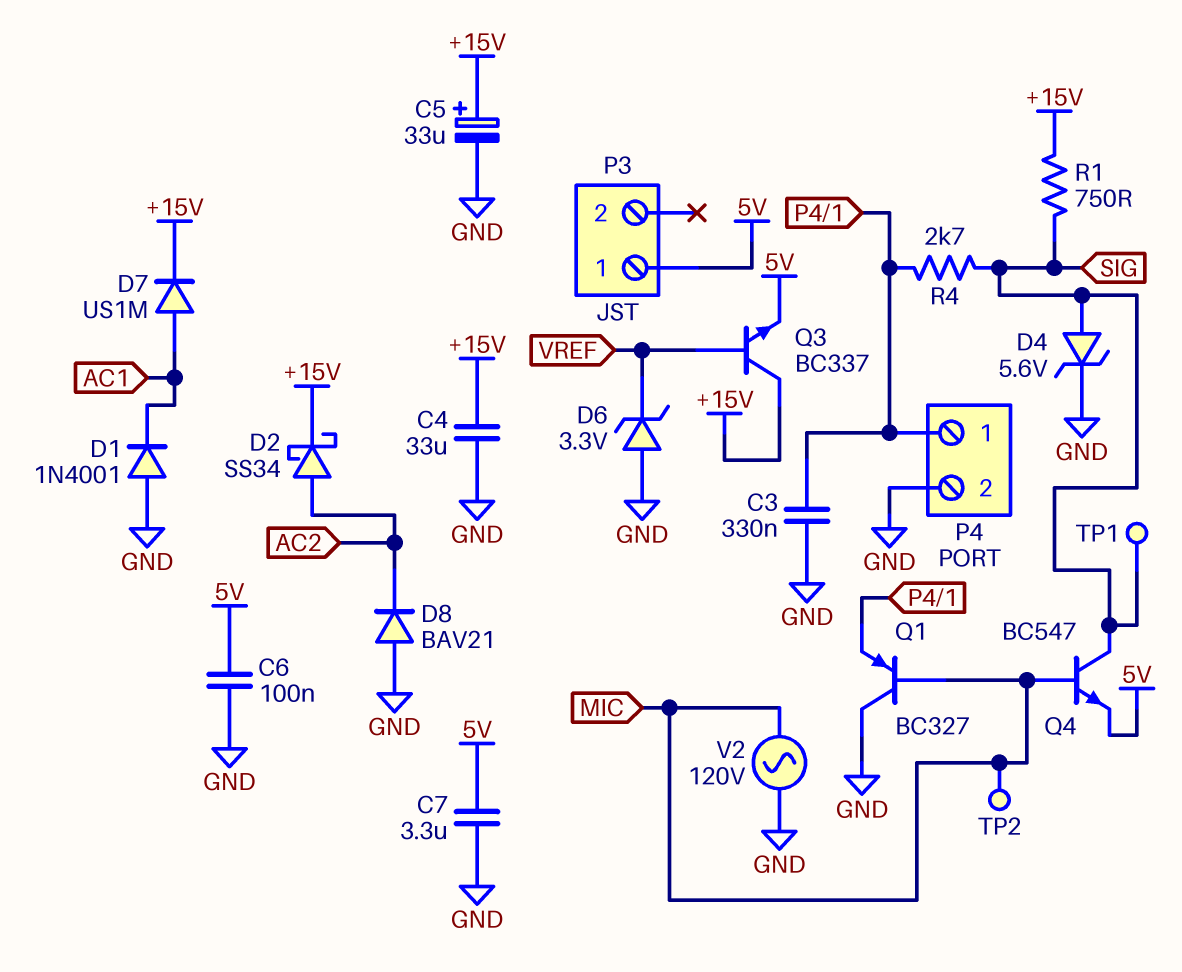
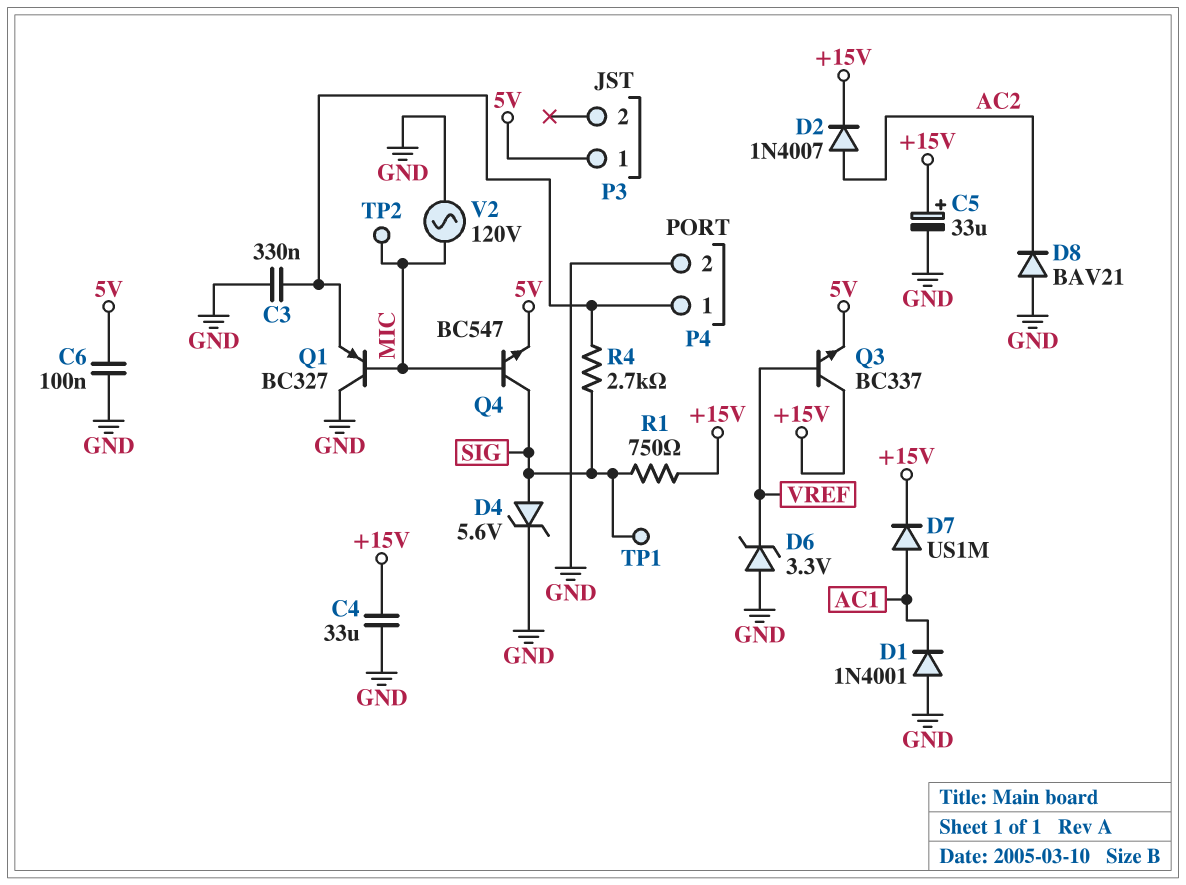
C7: 3.3uF (5V, GND) -> none
D2: schottky SS34 (A AC2, K +15V) -> diode 1N4007 (A AC2, K +15V)

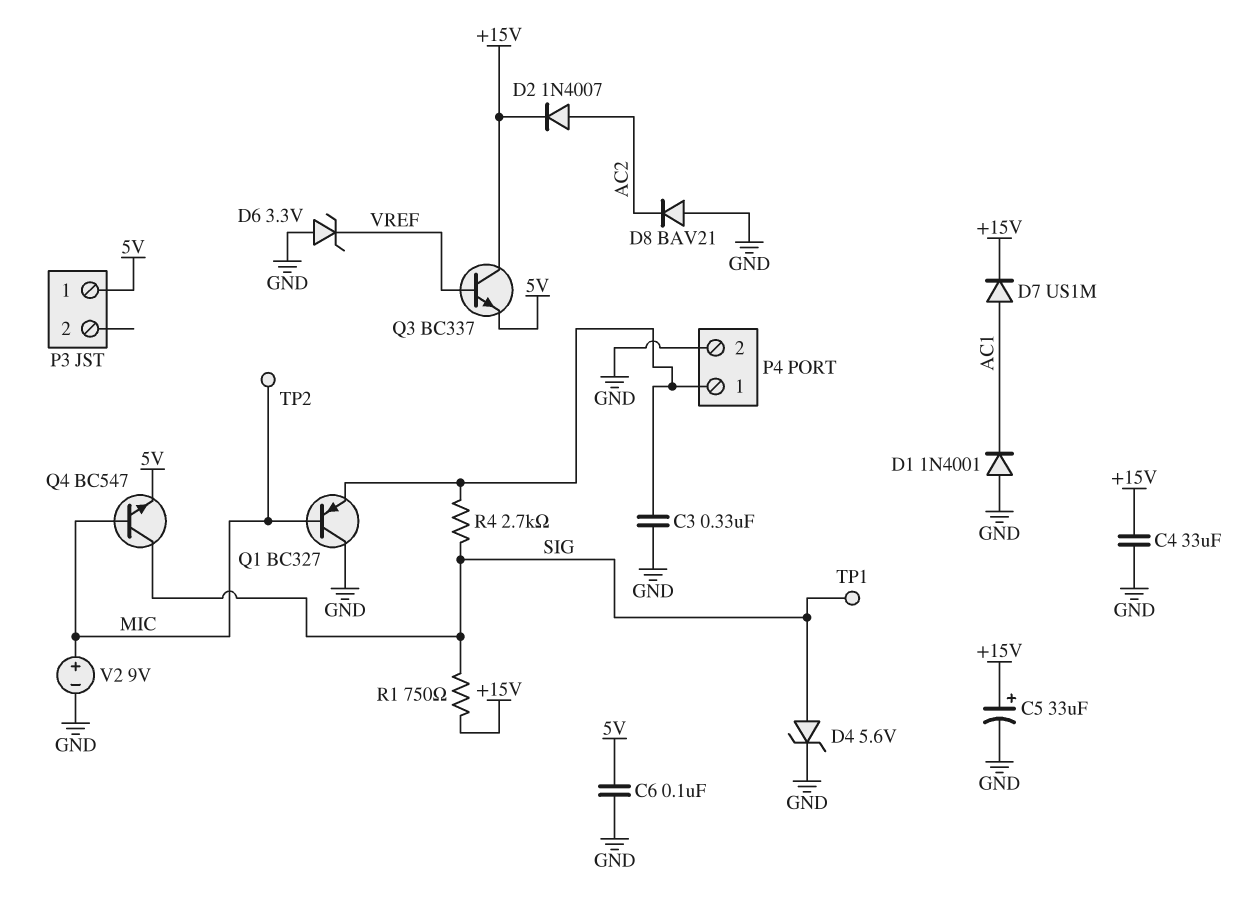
V2: AC 120V (GND, MIC) -> 9V (plus MIC, minus GND)

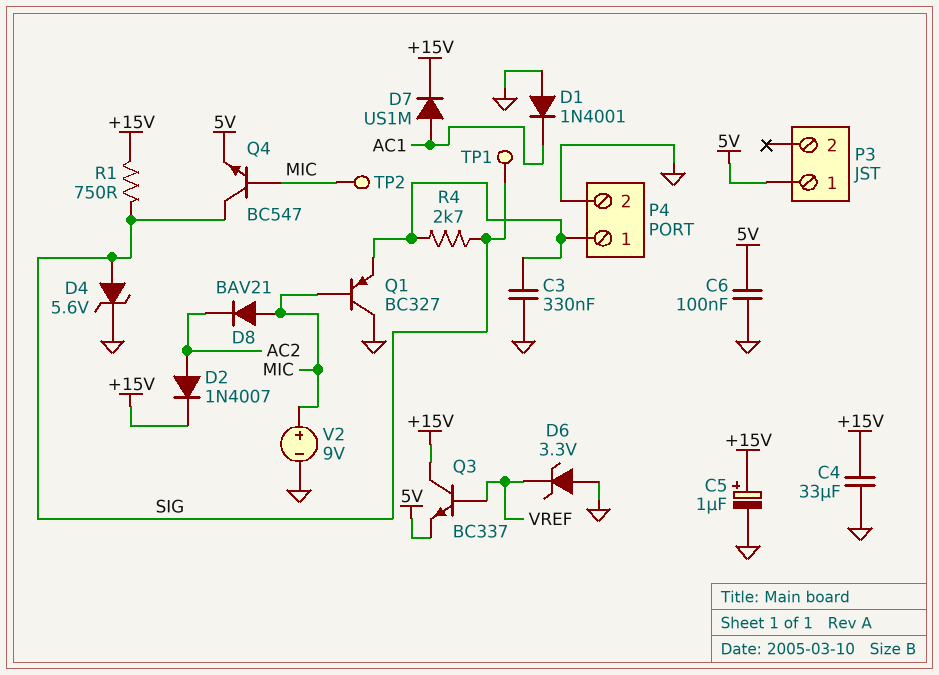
C5: 33uF (plus +15V, minus GND) -> 1uF (plus +15V, minus GND)
D8: diode BAV21 (A GND, K AC2) -> diode BAV21 (A MIC, K AC2)

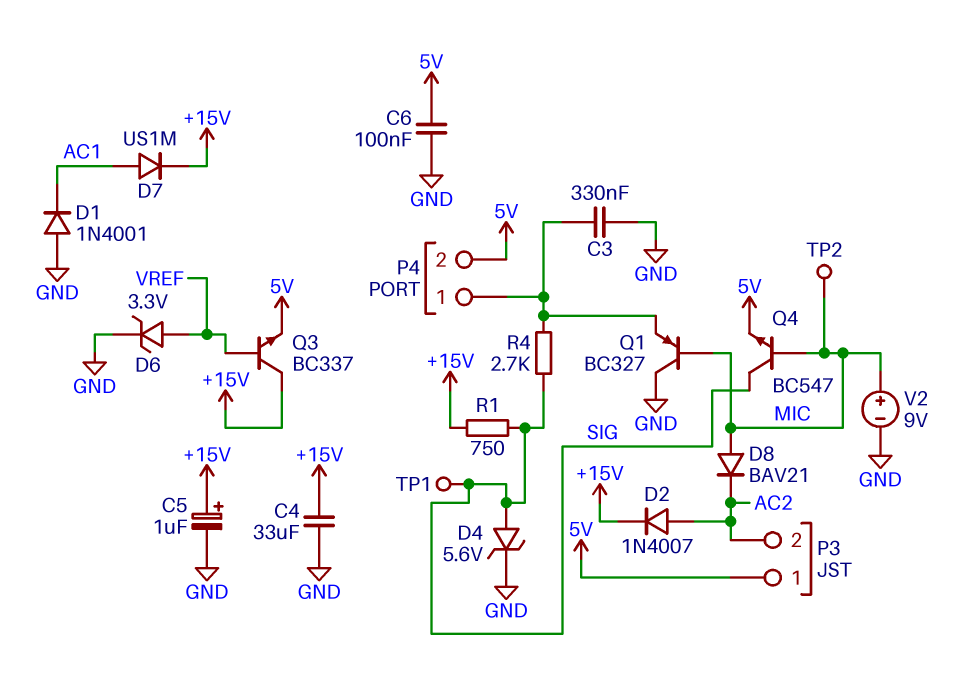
D6: zener 3.3V (A GND, K VREF) -> zener 3.3V (A VREF, K GND)
P3 pin 2: none -> AC2
P4 pin 2: GND -> 5V

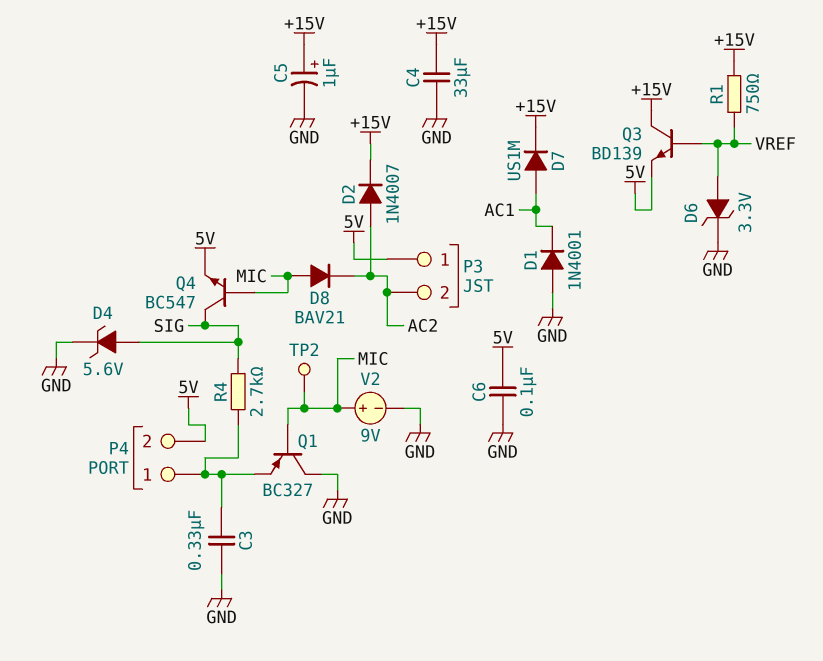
Q3: NPN BC337 (B VREF, C +15V, E 5V) -> NPN BD139 (B VREF, C +15V, E 5V)
R1: 750 (+15V, SIG) -> 750 (+15V, VREF)
TP1: test point (SIG) -> none

